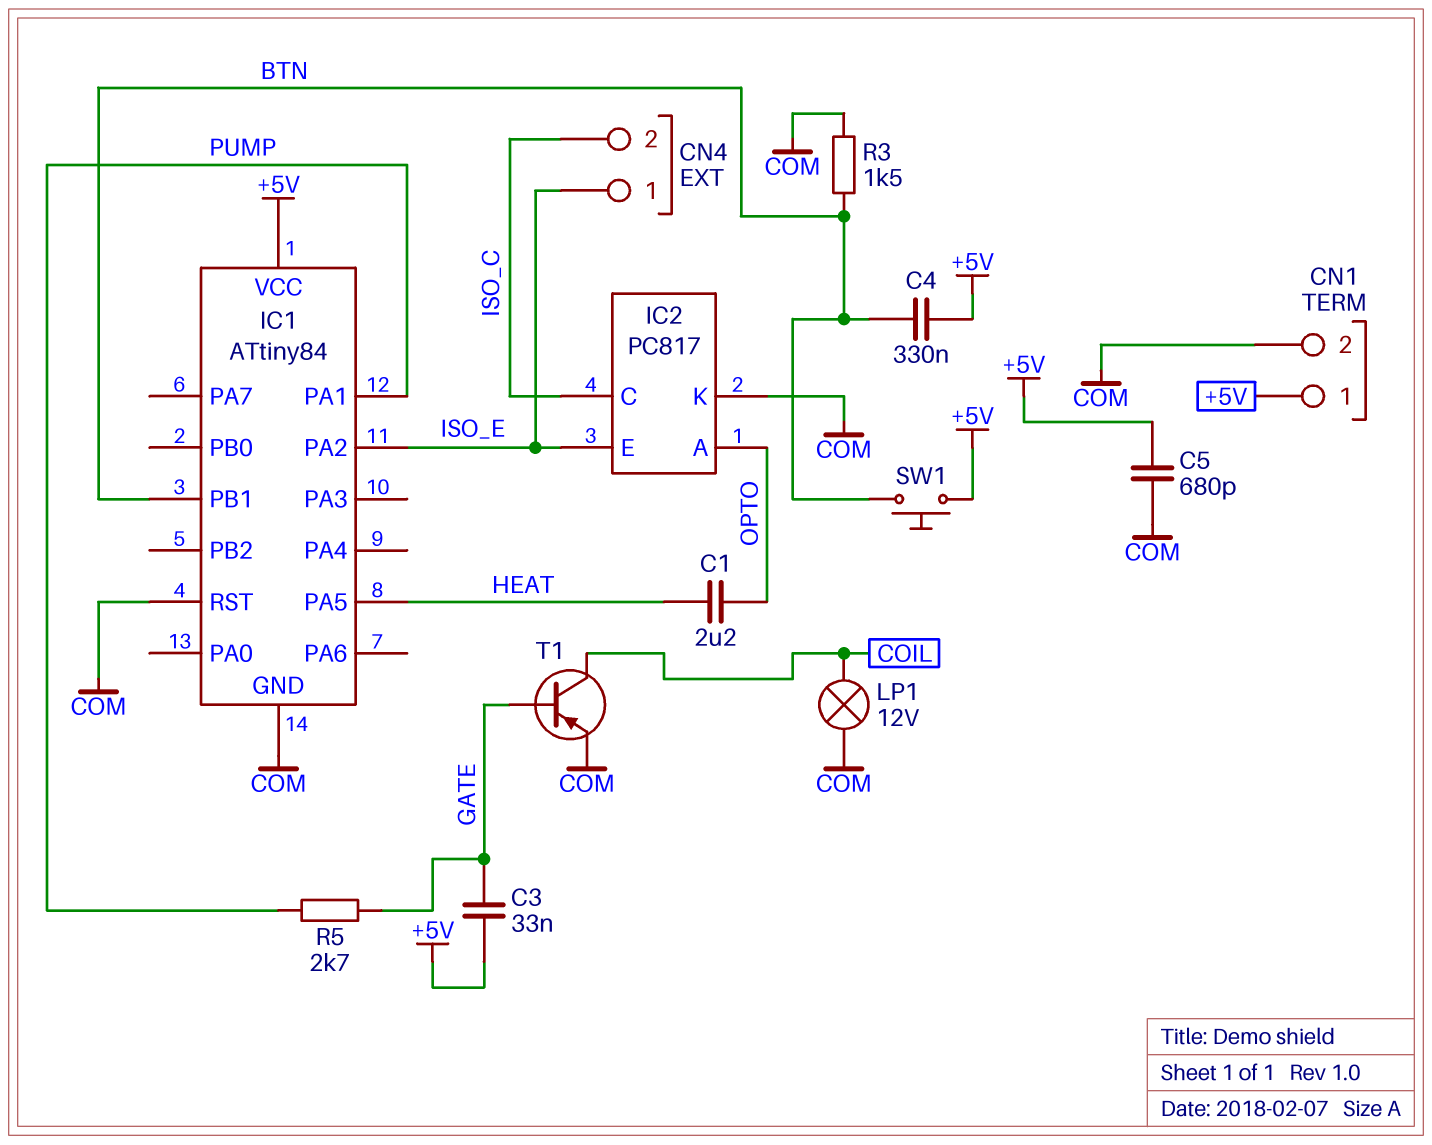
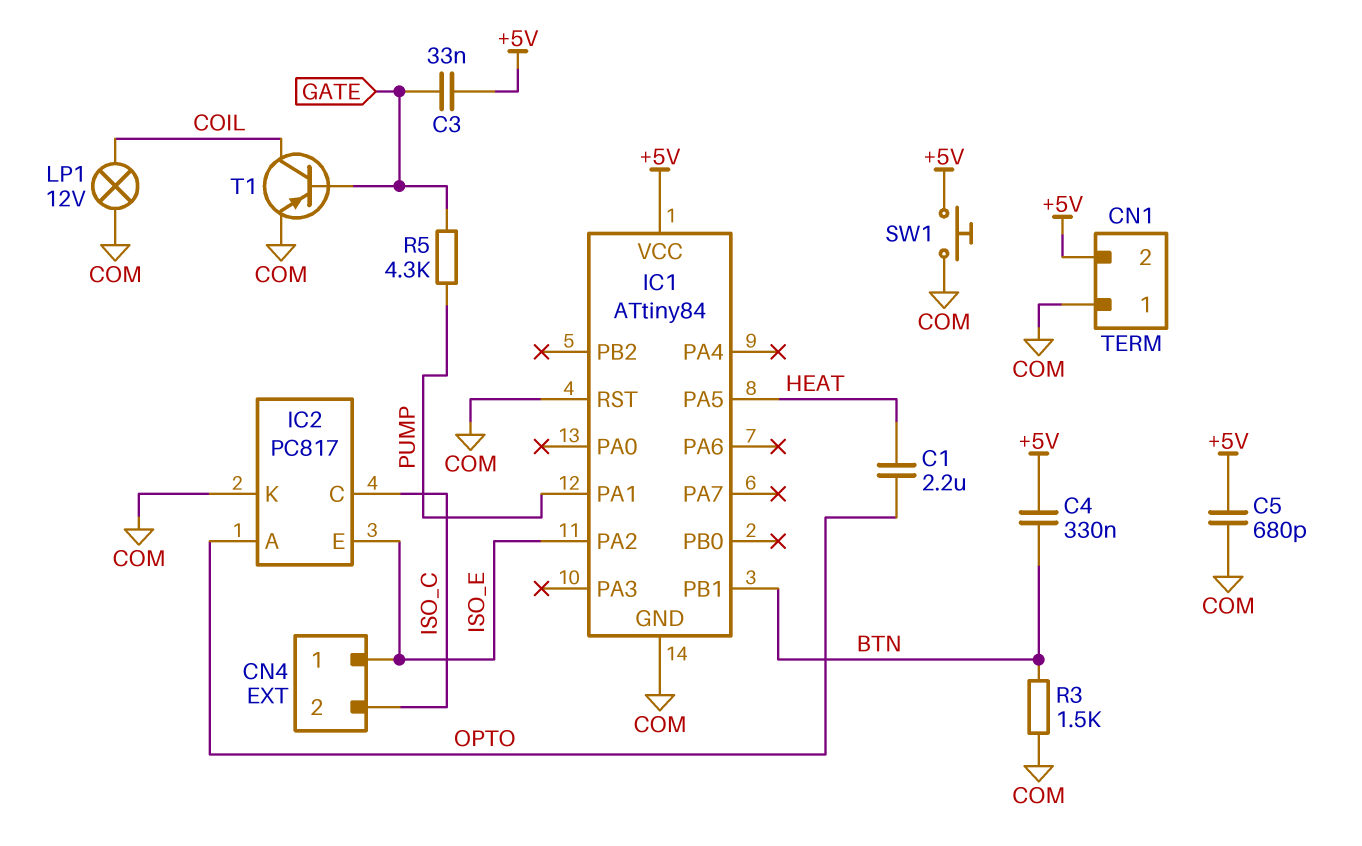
CN1 pin 1: +5V -> COM
CN1 pin 2: COM -> +5V
R5: 2.7k (GATE, PUMP) -> 4.3k (GATE, PUMP)
SW1: button (+5V, BTN) -> button (+5V, COM)

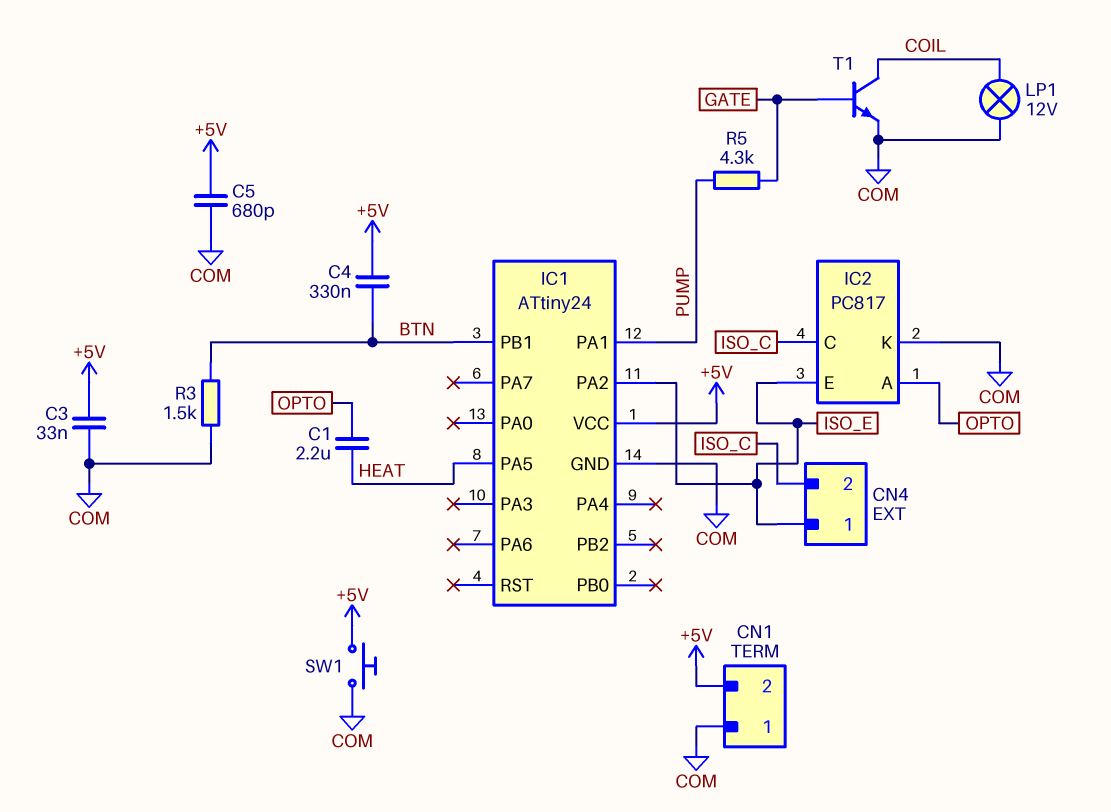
C3: 33nF (+5V, GATE) -> 33nF (+5V, COM)
IC1: ATtiny84 -> ATtiny24
IC1 pin RST: COM -> none
T1: PNP (B GATE, C COIL, E COM) -> NPN (B GATE, C COIL, E COM)

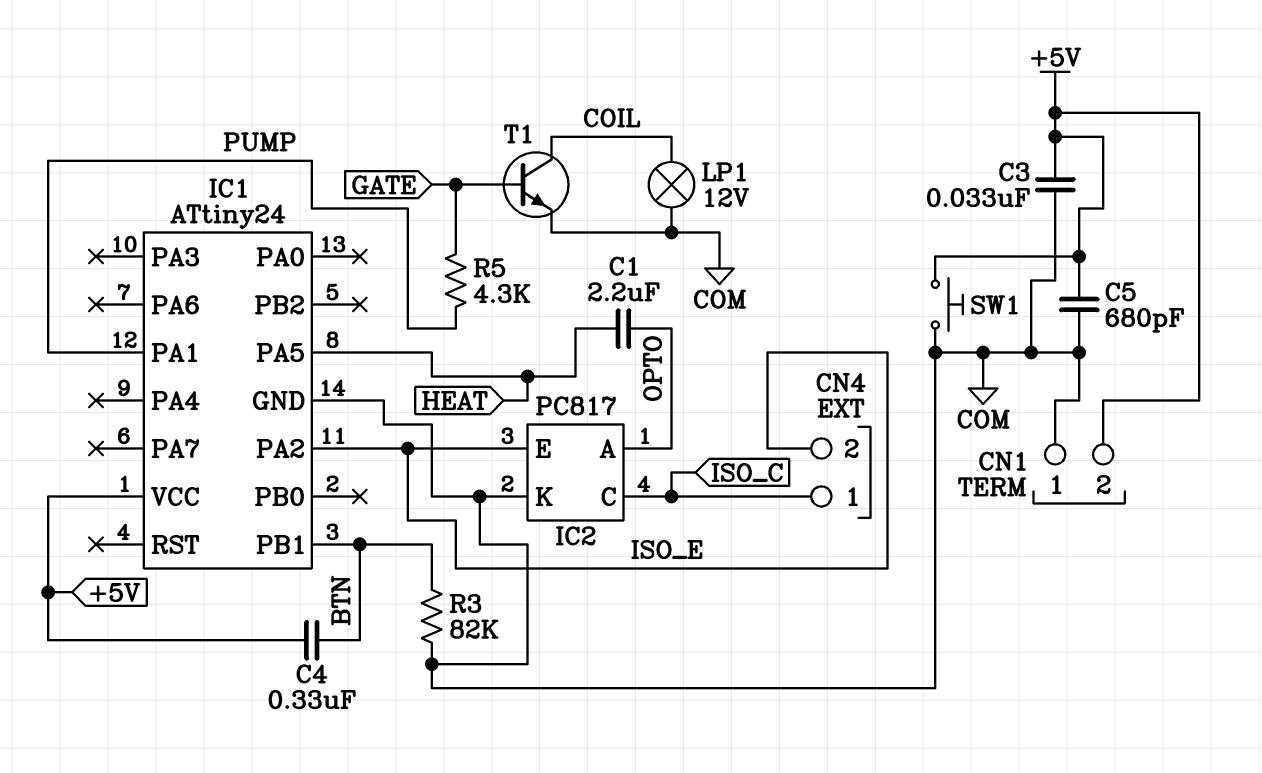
CN4 pin 1: ISO_E -> ISO_C
CN4 pin 2: ISO_C -> ISO_E
R3: 1.5k (BTN, COM) -> 82k (BTN, COM)

